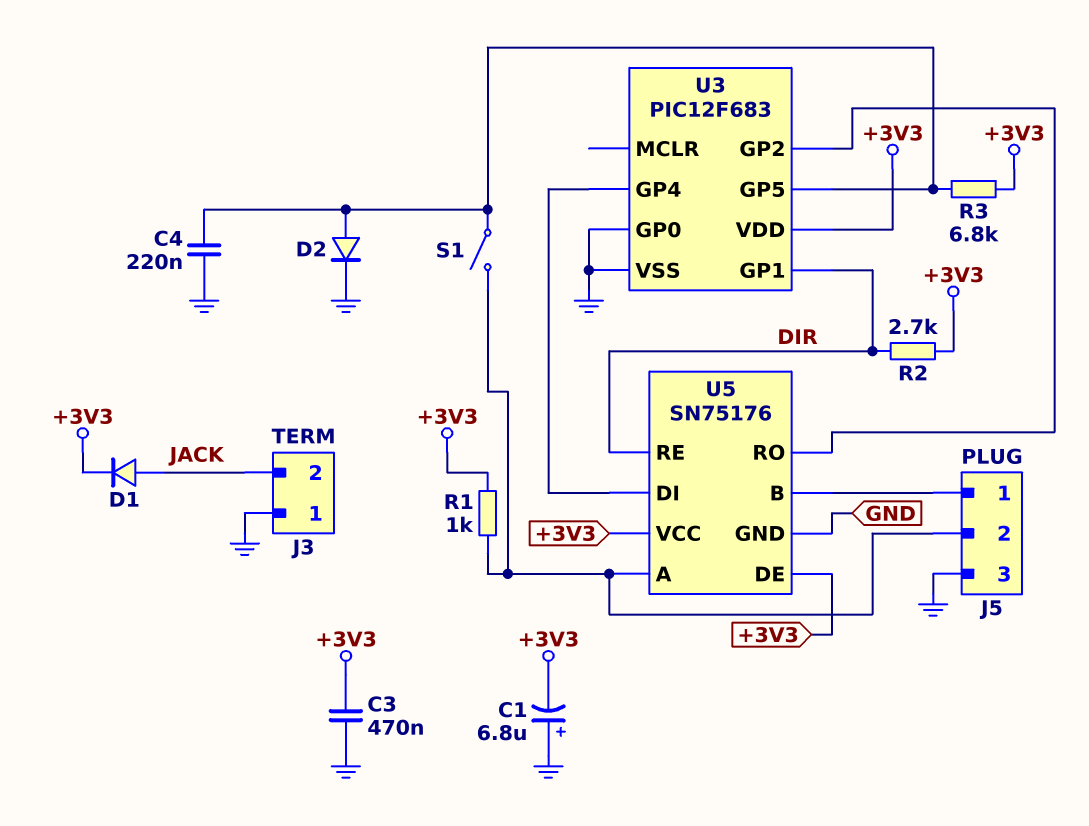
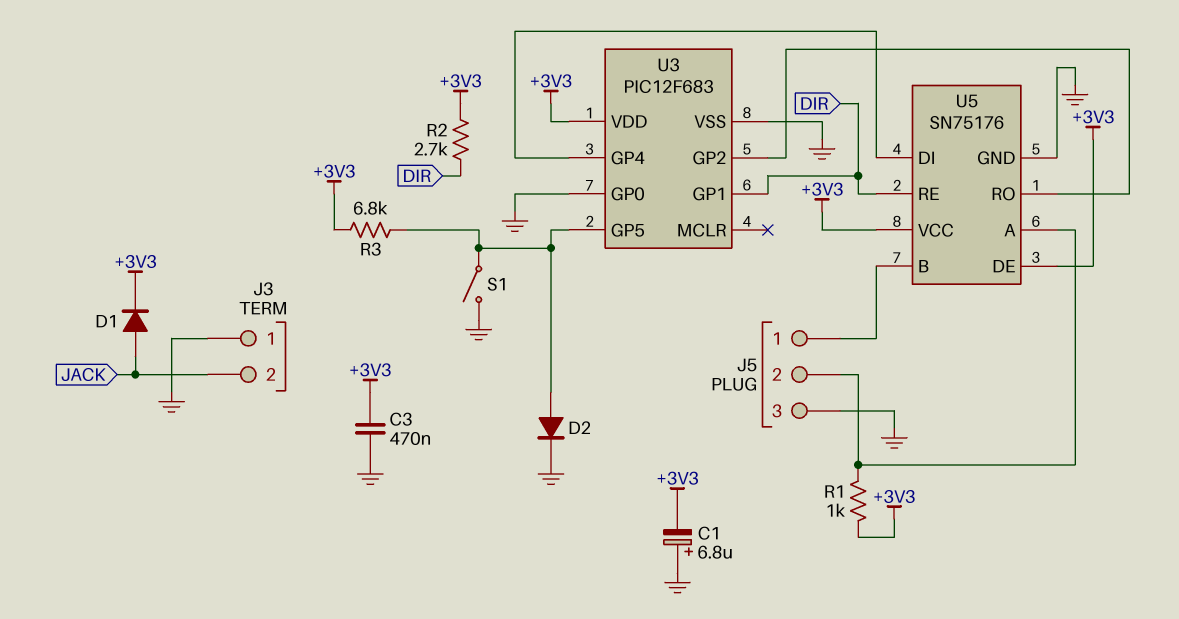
C4: 220nF (GND, U3/GP5) -> none
S1: switch (J5/2, U3/GP5) -> switch (GND, U3/GP5)

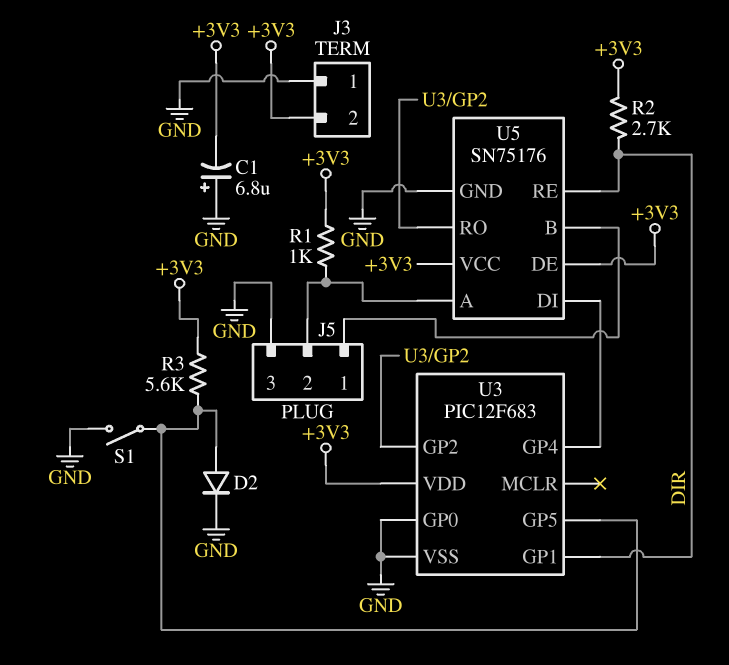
C3: 470nF (+3V3, GND) -> none
D1: diode (A JACK, K +3V3) -> none
J3 pin 2: JACK -> +3V3
R3: 6.8k (+3V3, U3/GP5) -> 5.6k (+3V3, U3/GP5)

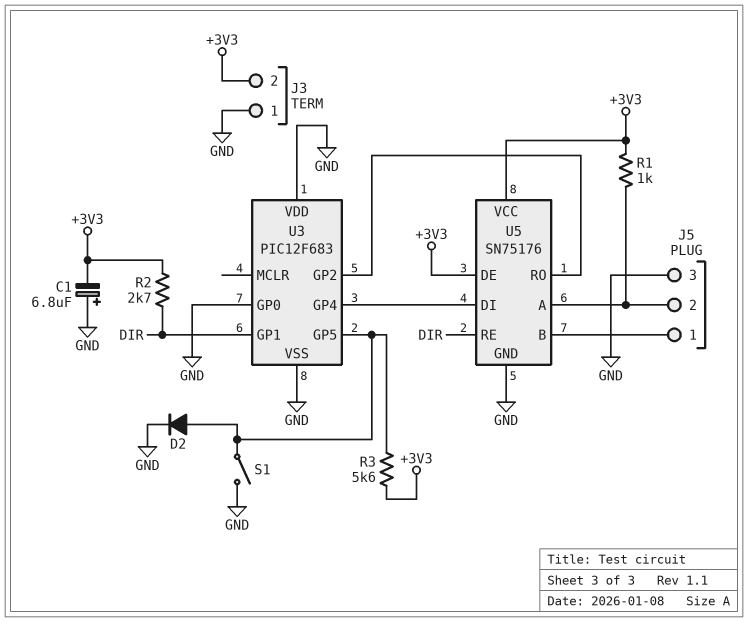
U3 pin VDD: +3V3 -> GND

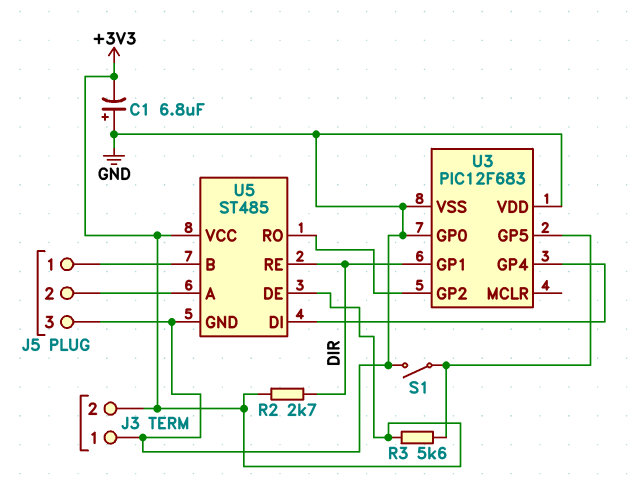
D2: diode (A U3/GP5, K GND) -> none
R1: 1k (+3V3, J5/2) -> none
U5: SN75176 -> ST485

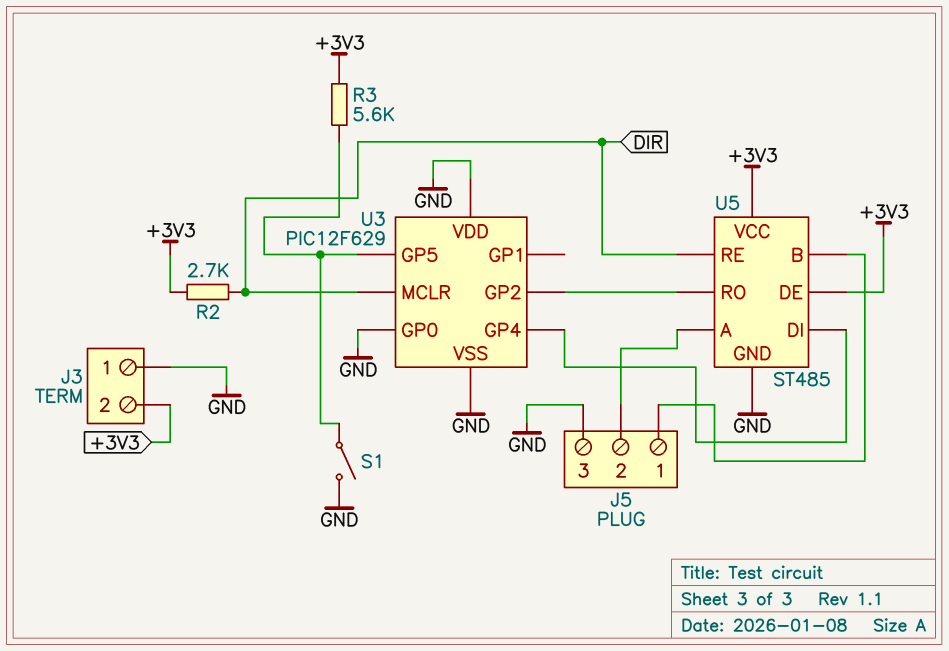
C1: 6.8uF (plus GND, minus +3V3) -> none
U3: PIC12F683 -> PIC12F629
U3 pin GP1: DIR -> none
U3 pin MCLR: none -> DIR

